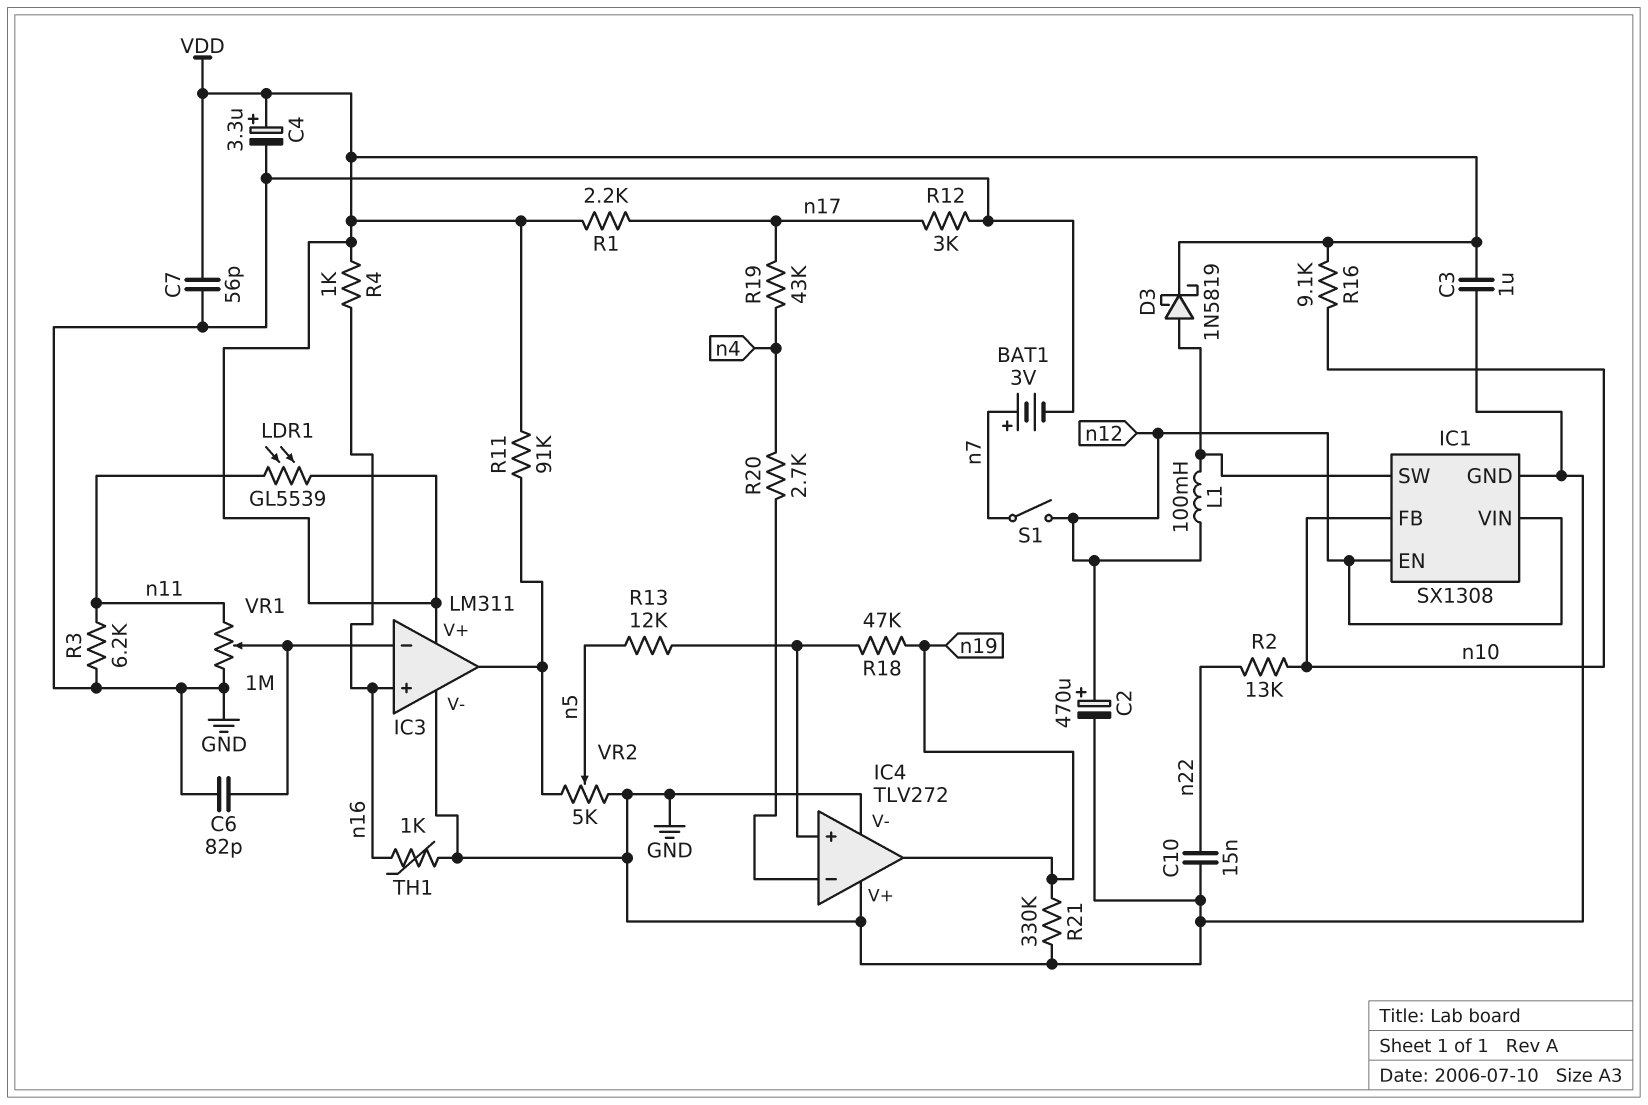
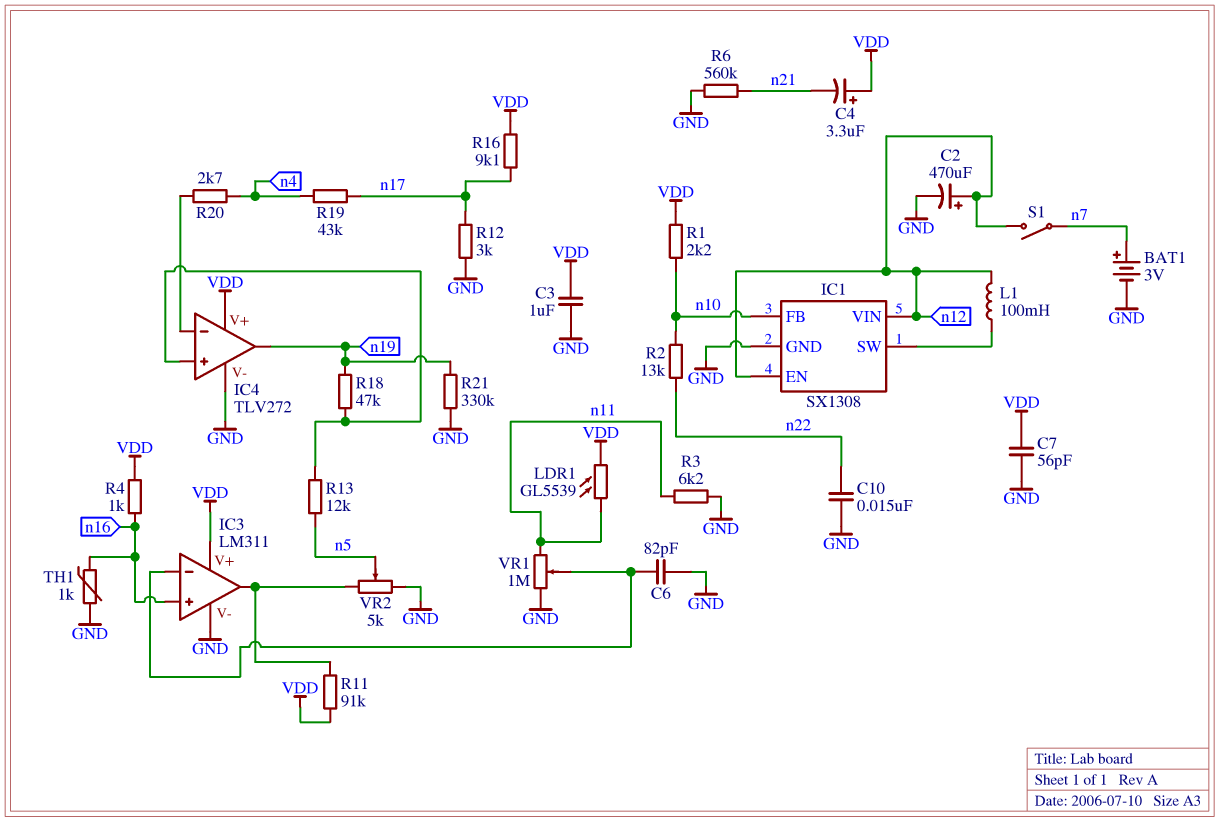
C4: 3.3uF (plus VDD, minus GND) -> 3.3uF (plus VDD, minus n21)
D3: schottky 1N5819 (A IC1/SW, K VDD) -> none
IC4 pin V+: GND -> VDD
R1: 2.2k (VDD, n17) -> 2.2k (VDD, n10)
R6: none -> 560k (GND, n21)
R16: 9.1k (VDD, n10) -> 9.1k (VDD, n17)

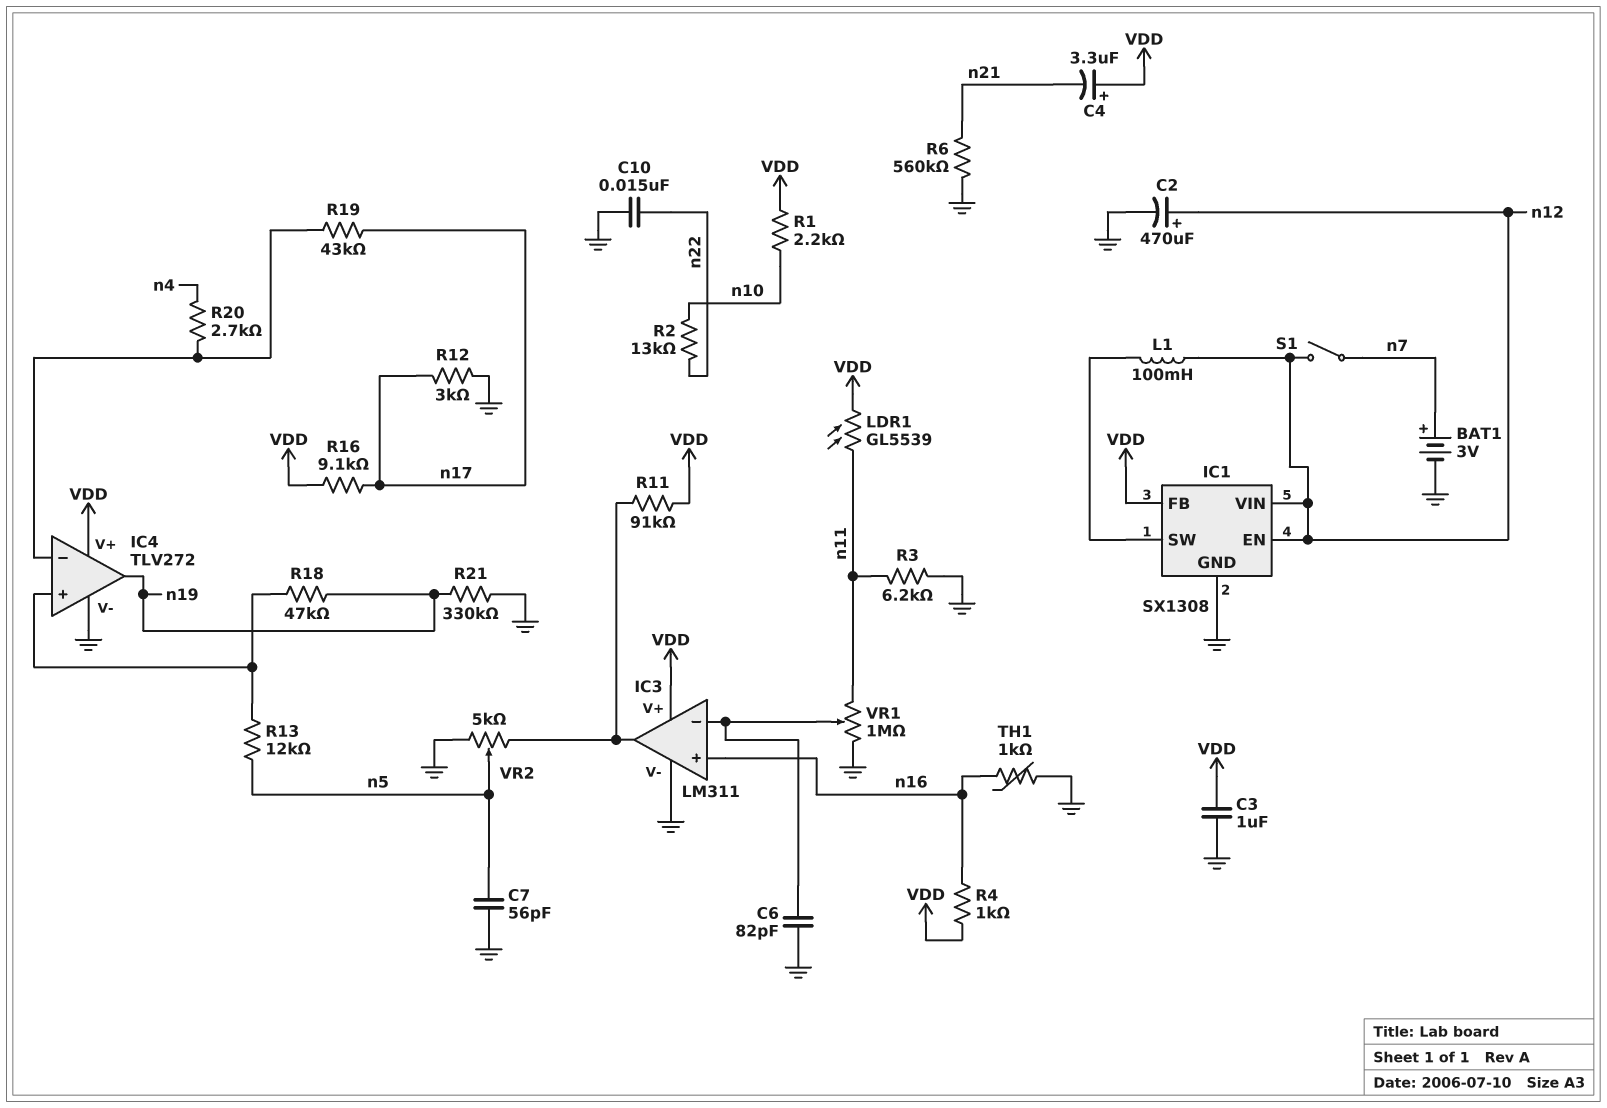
C7: 56pF (GND, VDD) -> 56pF (GND, n5)
IC1 pin FB: n10 -> VDD
R19: 43k (n4, n17) -> 43k (IC4/in-, n17)

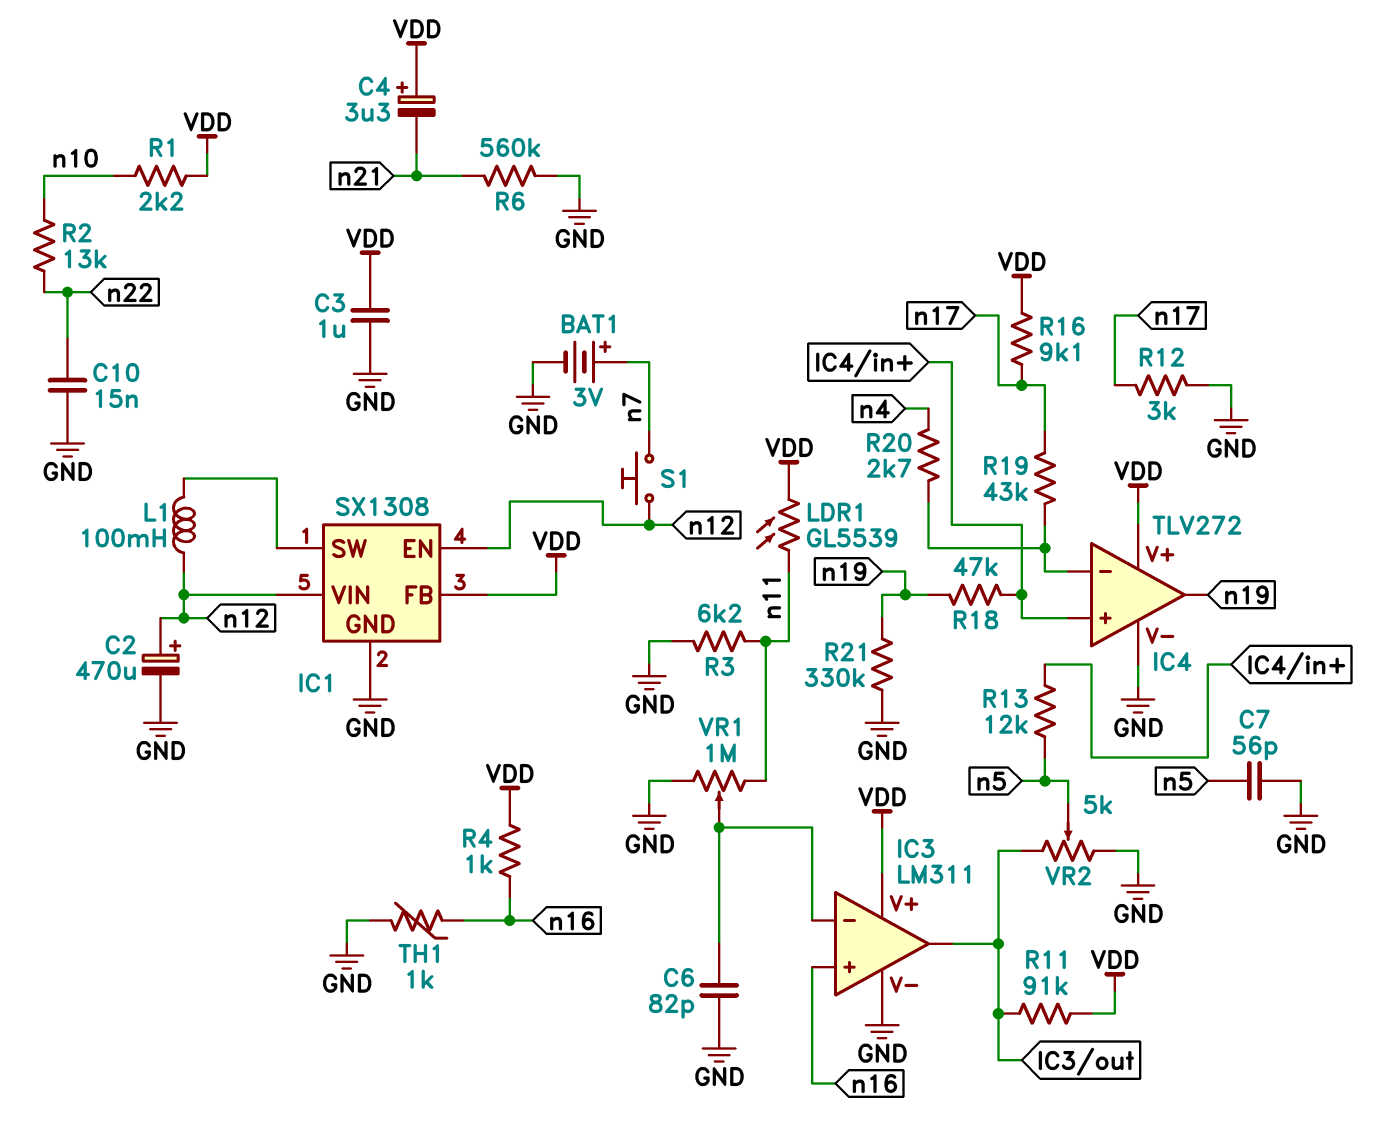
S1: switch (n7, n12) -> button (n7, n12)

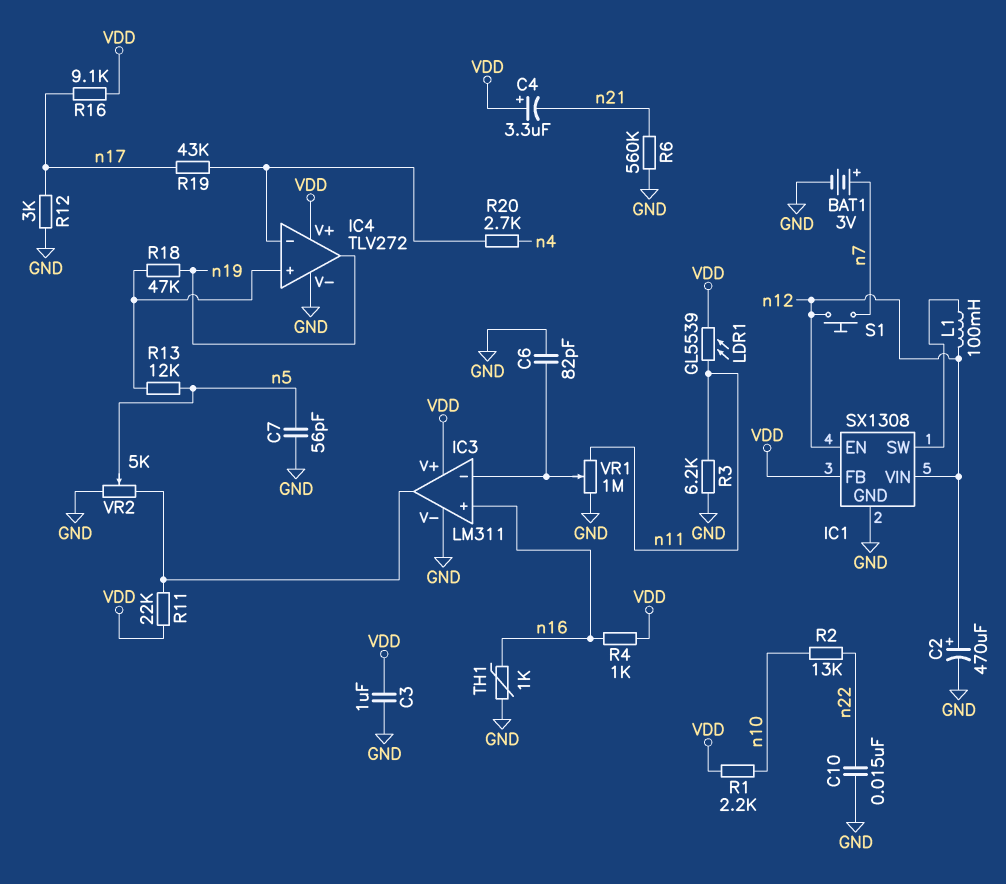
R11: 91k (IC3/out, VDD) -> 22k (IC3/out, VDD)
R21: 330k (GND, n19) -> none

